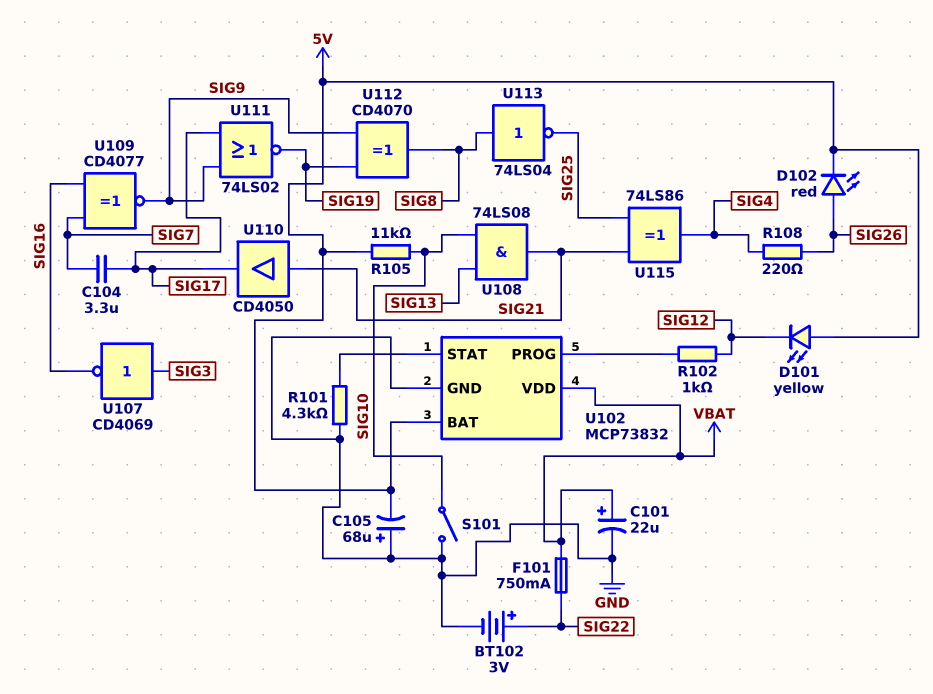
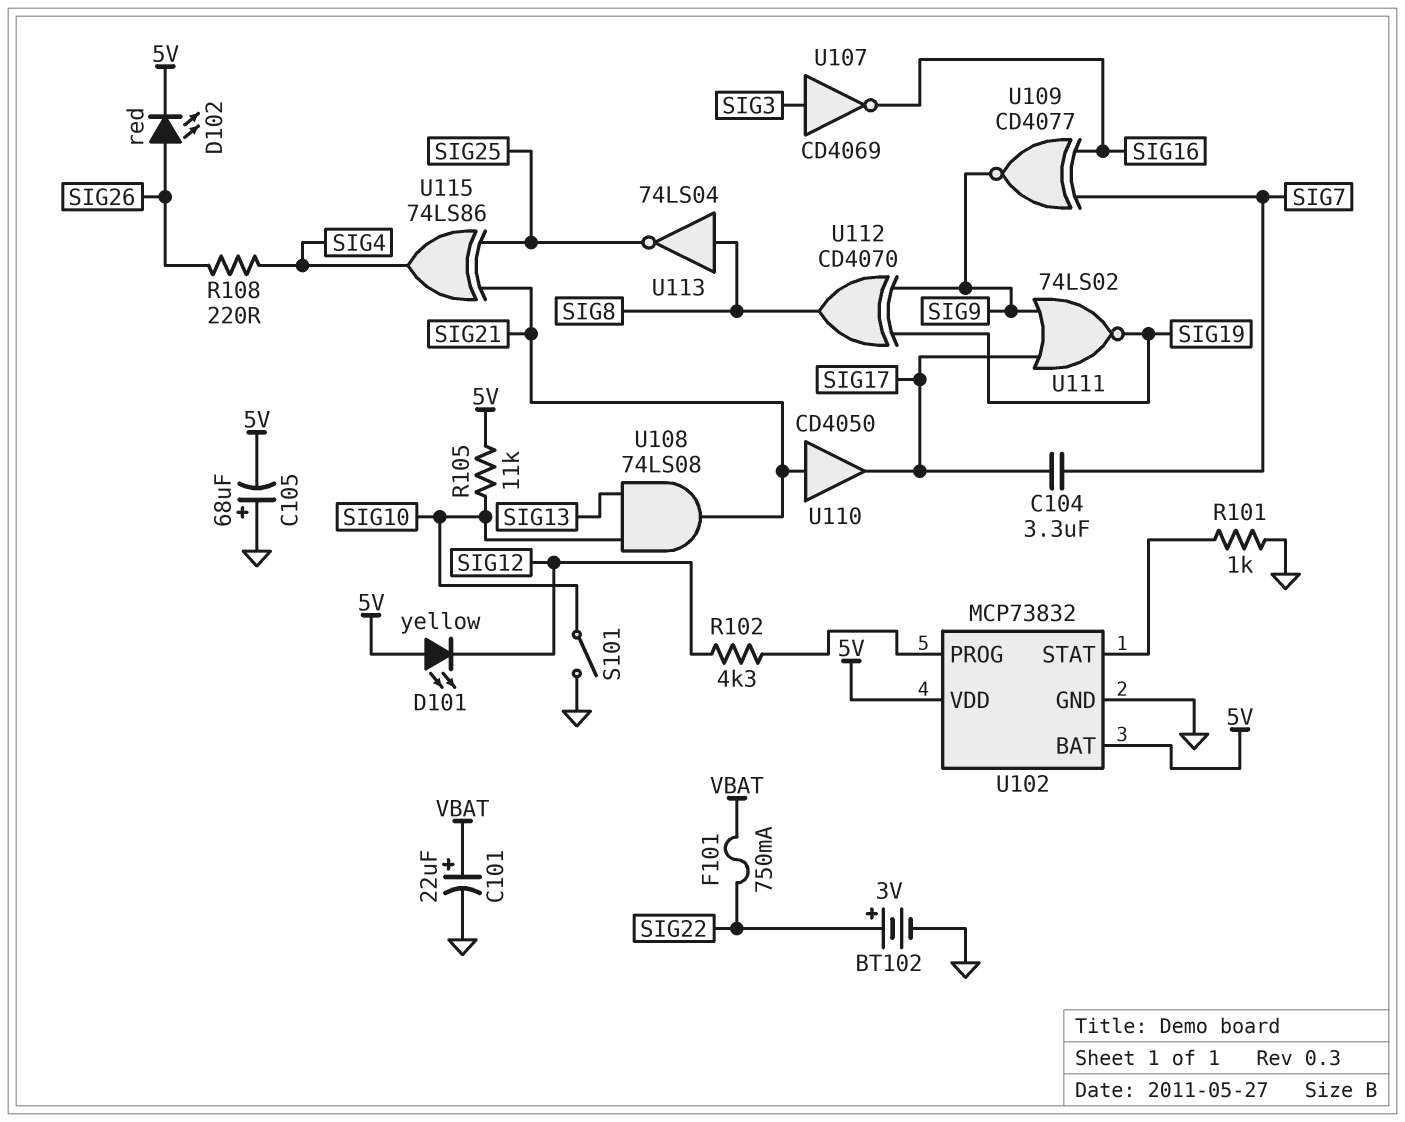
R101: 4.3k (GND, U102/STAT) -> 1k (GND, U102/STAT)
R102: 1k (SIG12, U102/PROG) -> 4.3k (SIG12, U102/PROG)
U102 pin VDD: VBAT -> 5V

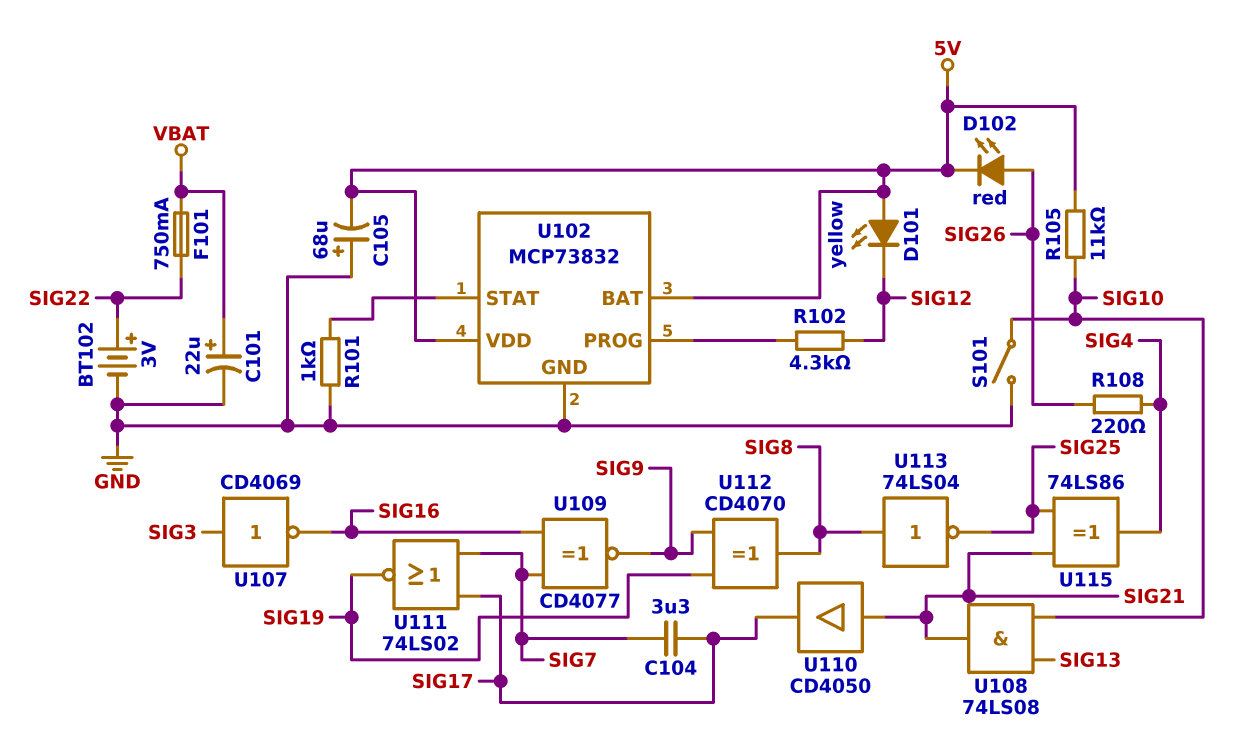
U111: NOR 74LS02 (in SIG9, in SIG17, out SIG19) -> NOR 74LS02 (in SIG7, in SIG17, out SIG19)

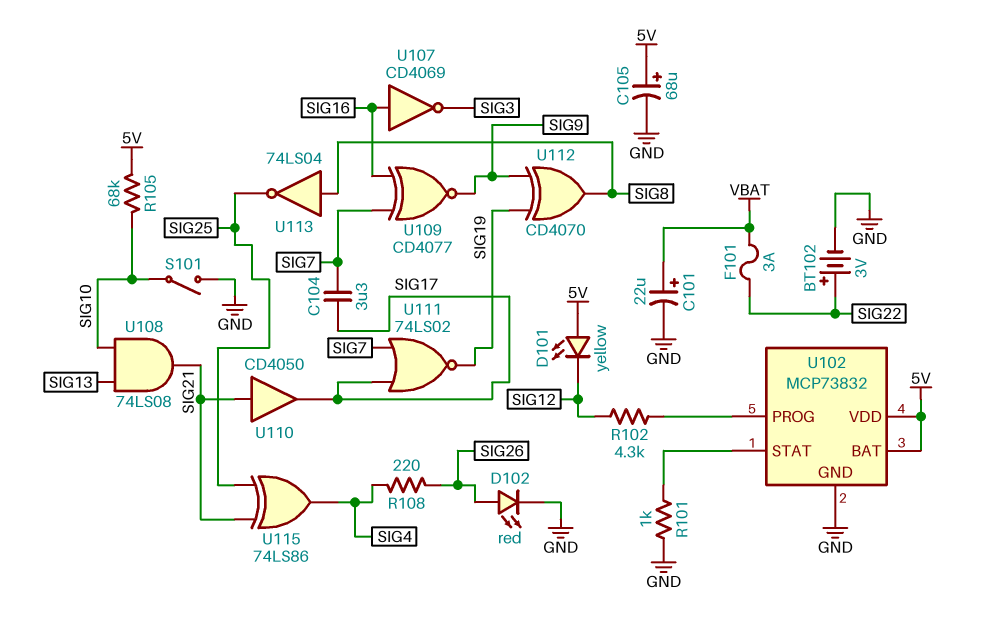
C105: 68uF (plus GND, minus 5V) -> 68uF (plus 5V, minus GND)
D102: LED red (A SIG26, K 5V) -> LED red (A SIG26, K GND)
F101: 750mA (SIG22, VBAT) -> 3A (SIG22, VBAT)
R105: 11k (5V, SIG10) -> 68k (5V, SIG10)
U107: NOT CD4069 (in SIG3, out SIG16) -> NOT CD4069 (in SIG16, out SIG3)

